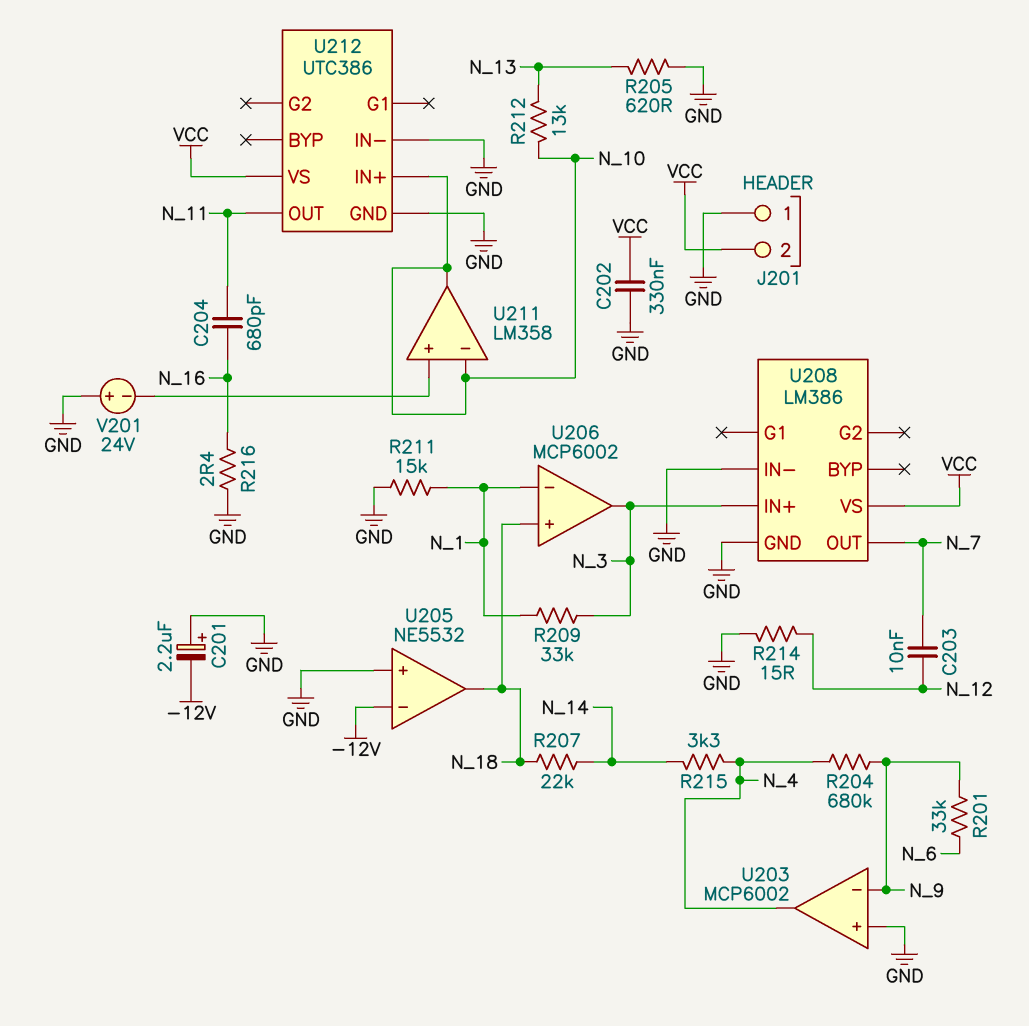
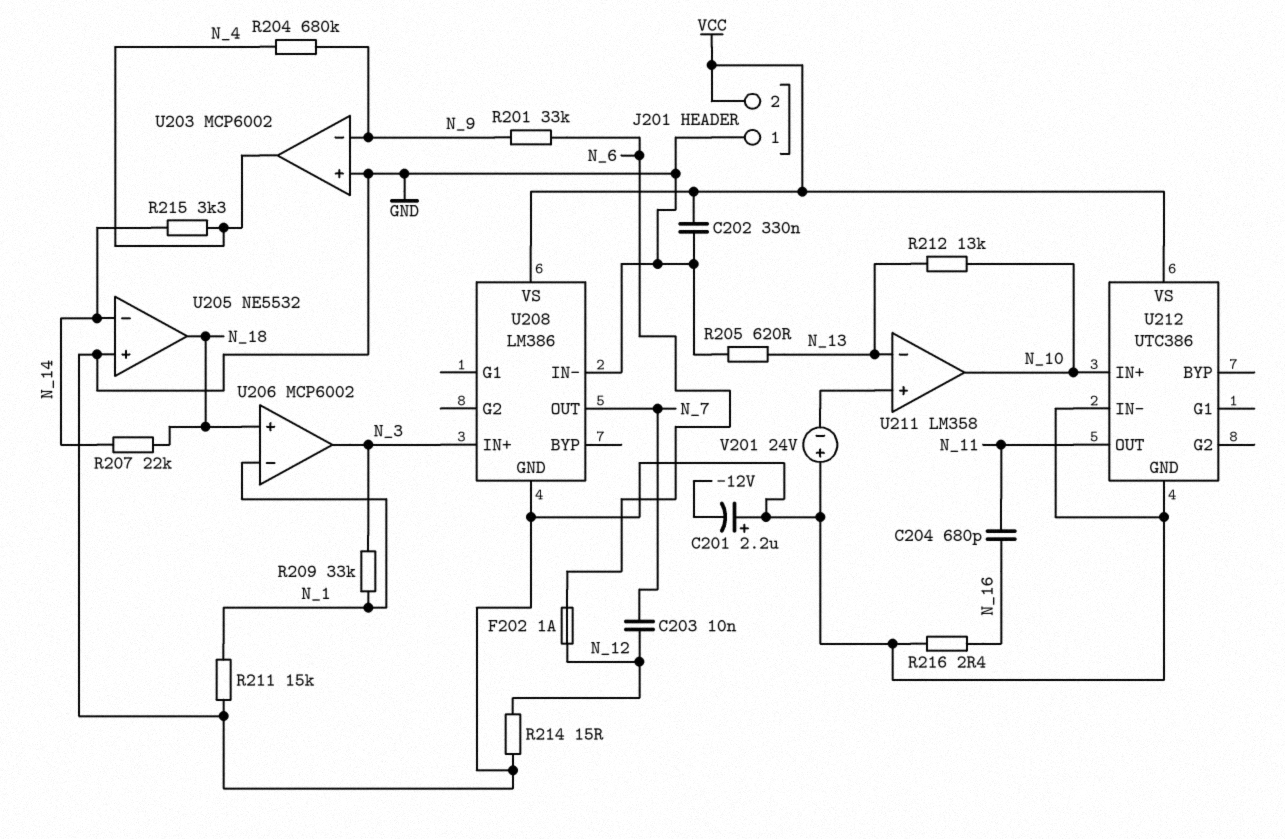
F202: none -> 1A (N_6, N_12)
U205 pin in-: -12V -> N_14
U211 pin in-: N_10 -> N_13

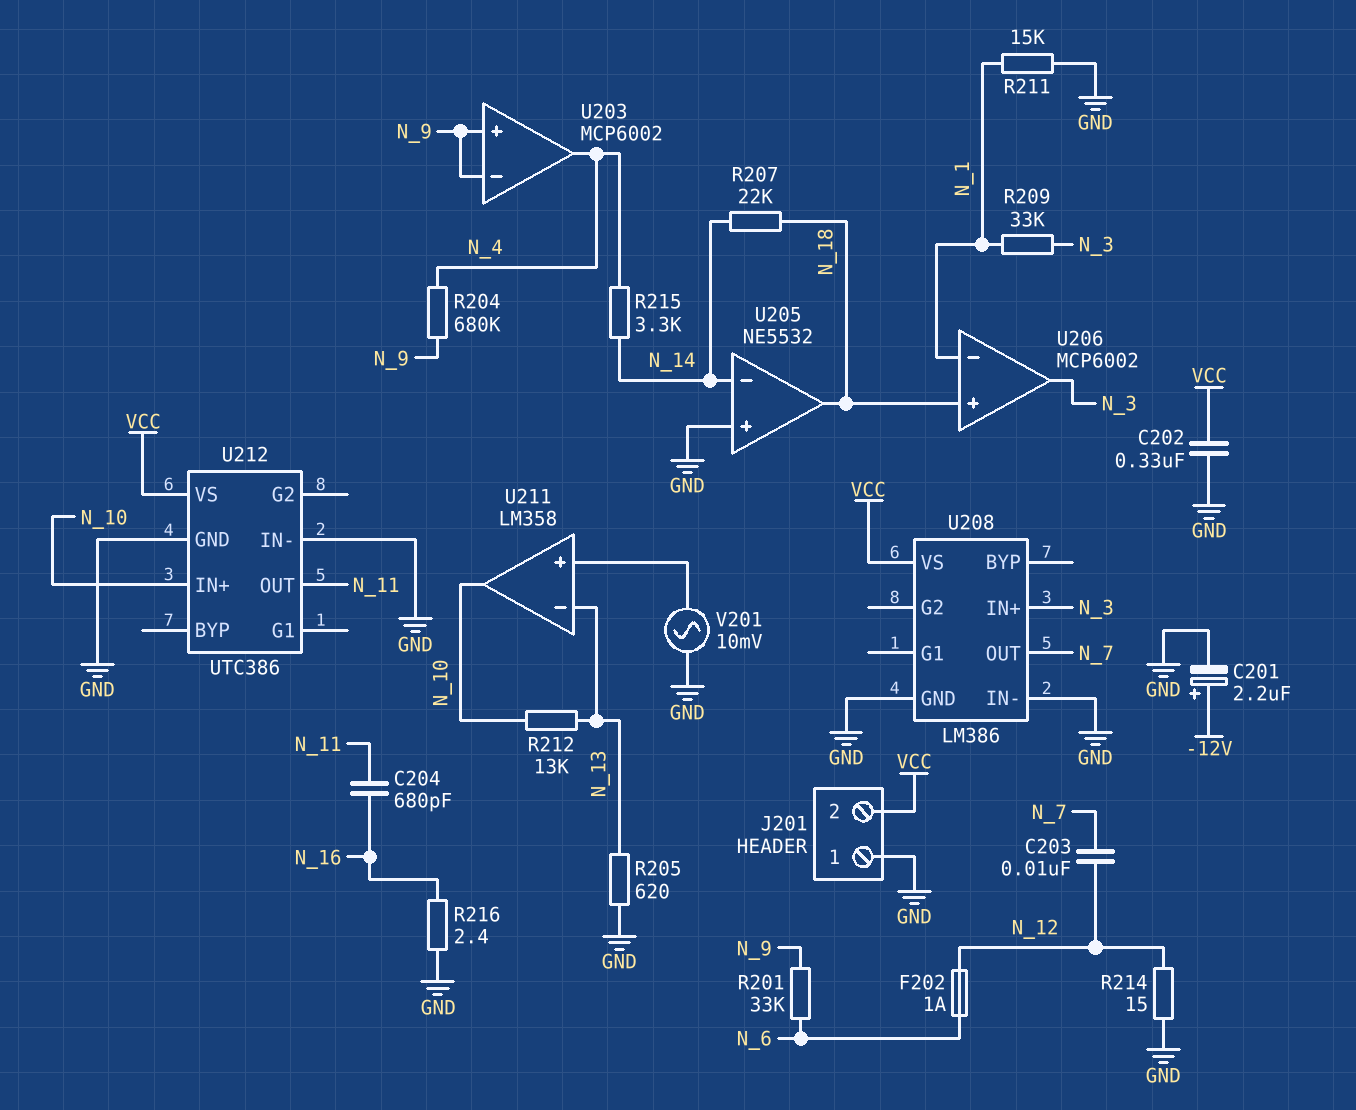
C201: 2.2uF (plus GND, minus -12V) -> 2.2uF (plus -12V, minus GND)
U203 pin in+: GND -> N_9
V201: 24V (plus GND, minus U211/in+) -> AC 10mV (GND, U211/in+)

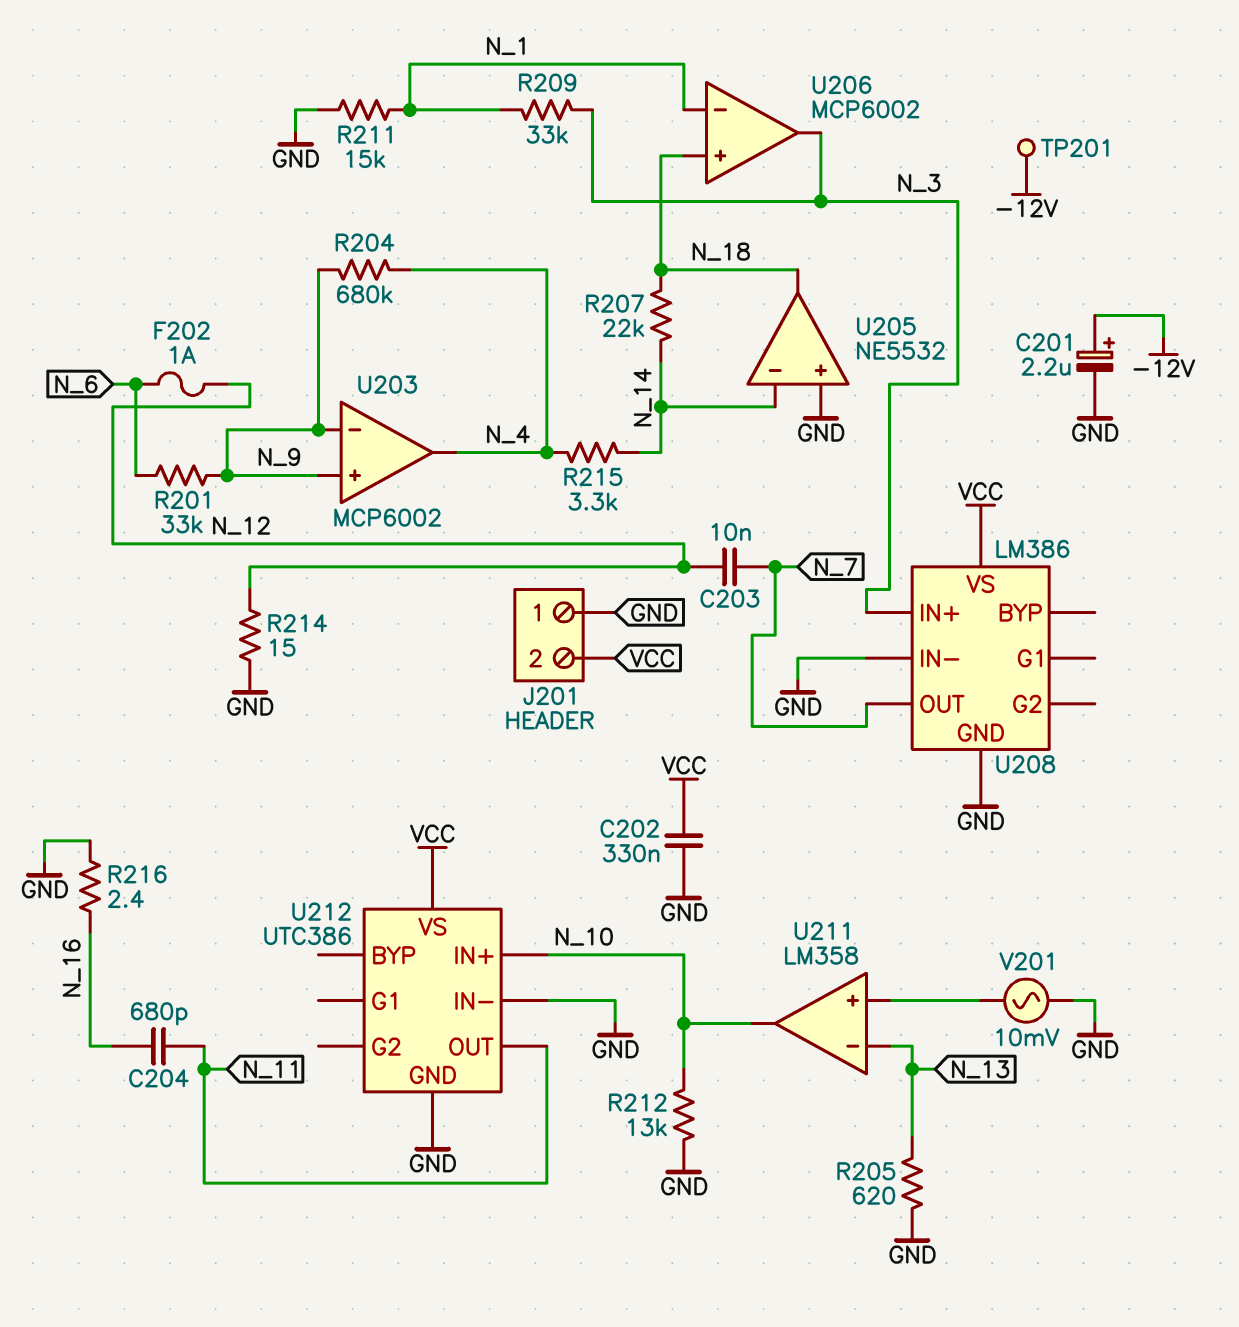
R212: 13k (N_10, N_13) -> 13k (GND, N_10)
TP201: none -> test point (-12V)

